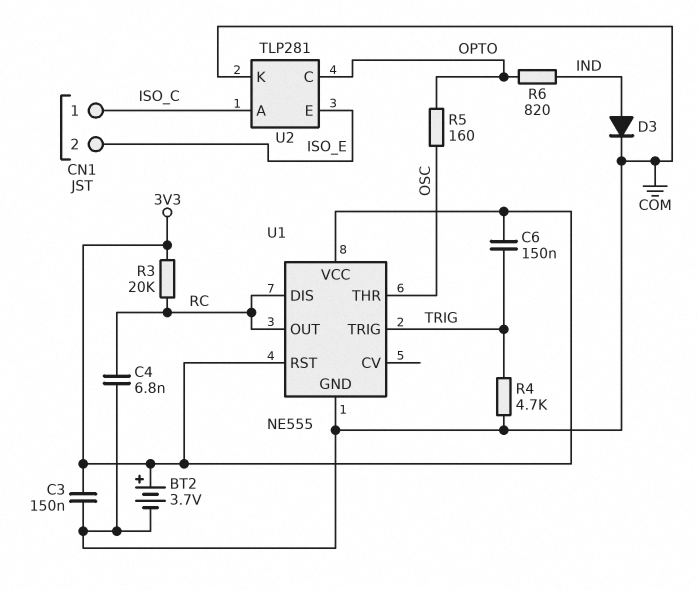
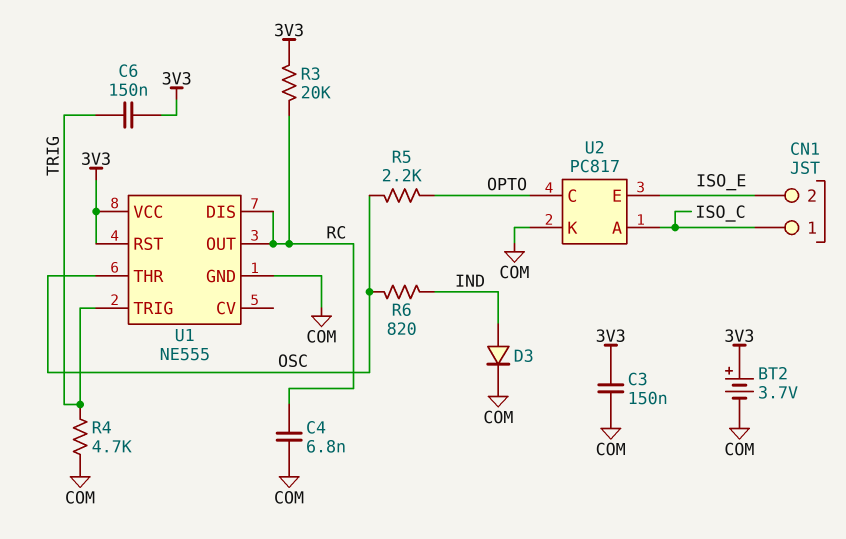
R5: 160 (OPTO, OSC) -> 2.2k (OPTO, OSC)
R6: 820 (IND, OPTO) -> 820 (IND, OSC)
U2: TLP281 -> PC817

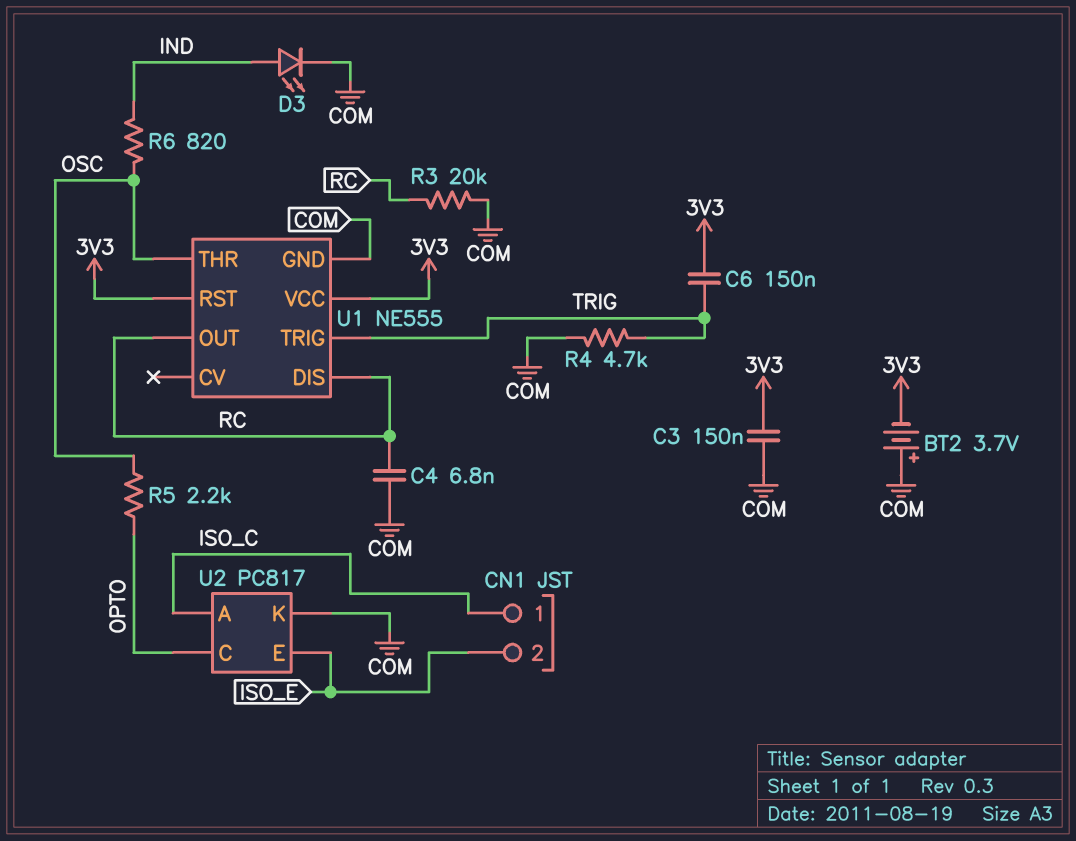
BT2: 3.7V (plus 3V3, minus COM) -> 3.7V (plus COM, minus 3V3)
D3: diode (A IND, K COM) -> LED (A IND, K COM)
R3: 20k (3V3, RC) -> 20k (COM, RC)

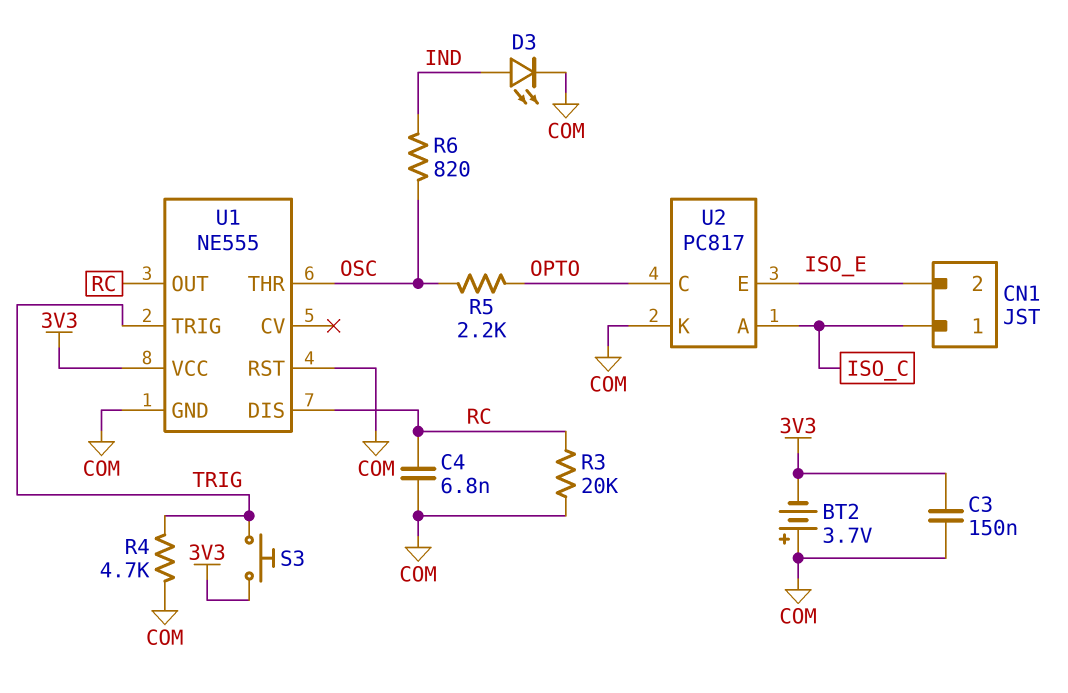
C6: 150nF (3V3, TRIG) -> none
S3: none -> button (3V3, TRIG)
U1 pin RST: 3V3 -> COM

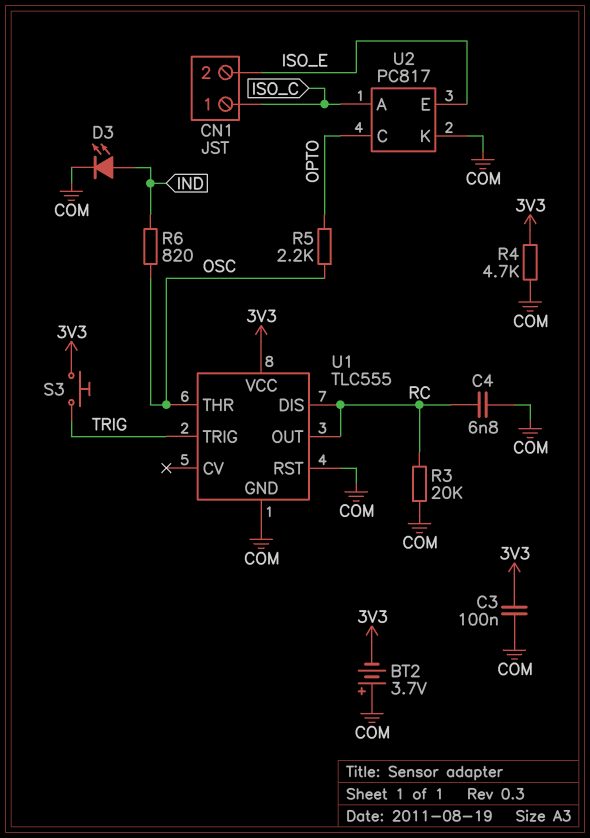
C3: 150nF (3V3, COM) -> 100nF (3V3, COM)
R4: 4.7k (COM, TRIG) -> 4.7k (3V3, COM)
U1: NE555 -> TLC555

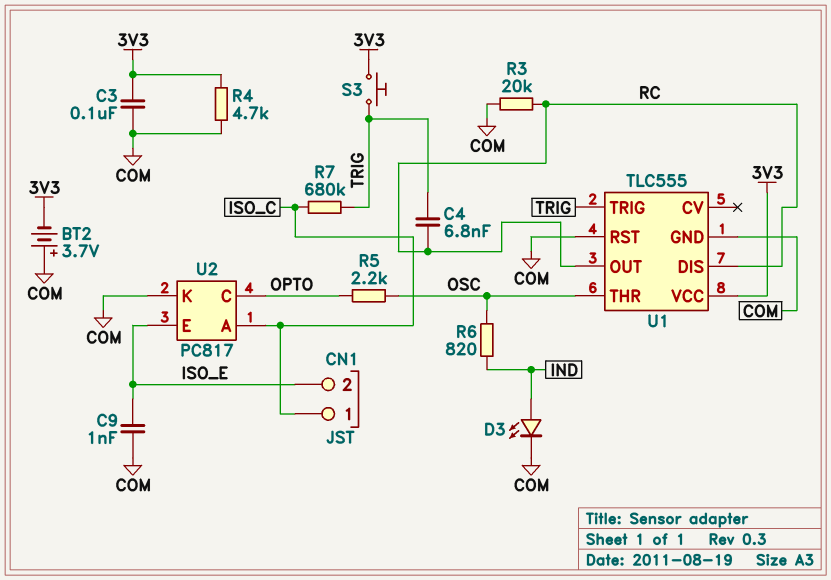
C4: 6.8nF (COM, RC) -> 6.8nF (RC, TRIG)
C9: none -> 1nF (COM, ISO_E)
R7: none -> 680k (ISO_C, TRIG)

